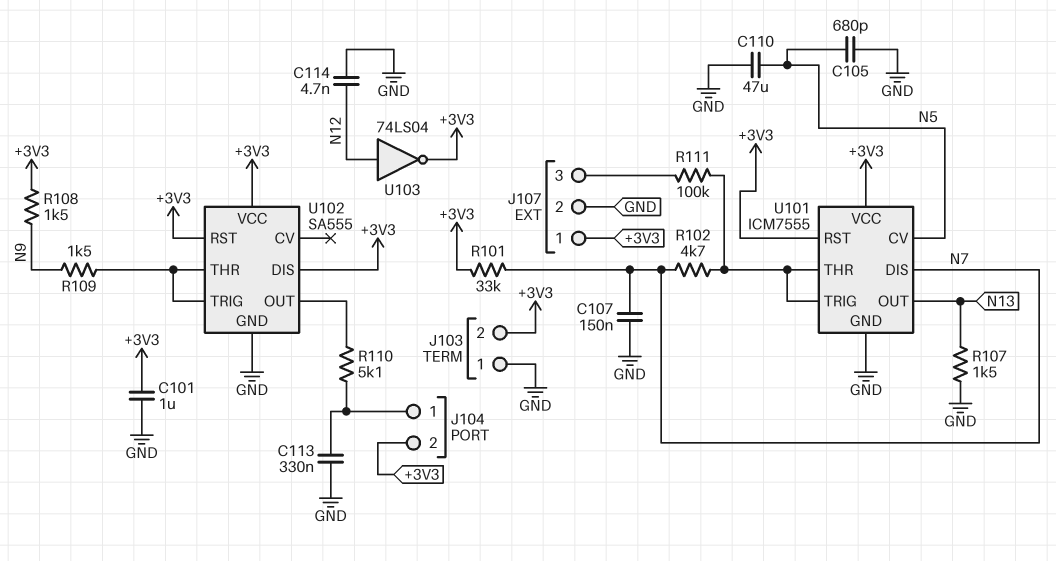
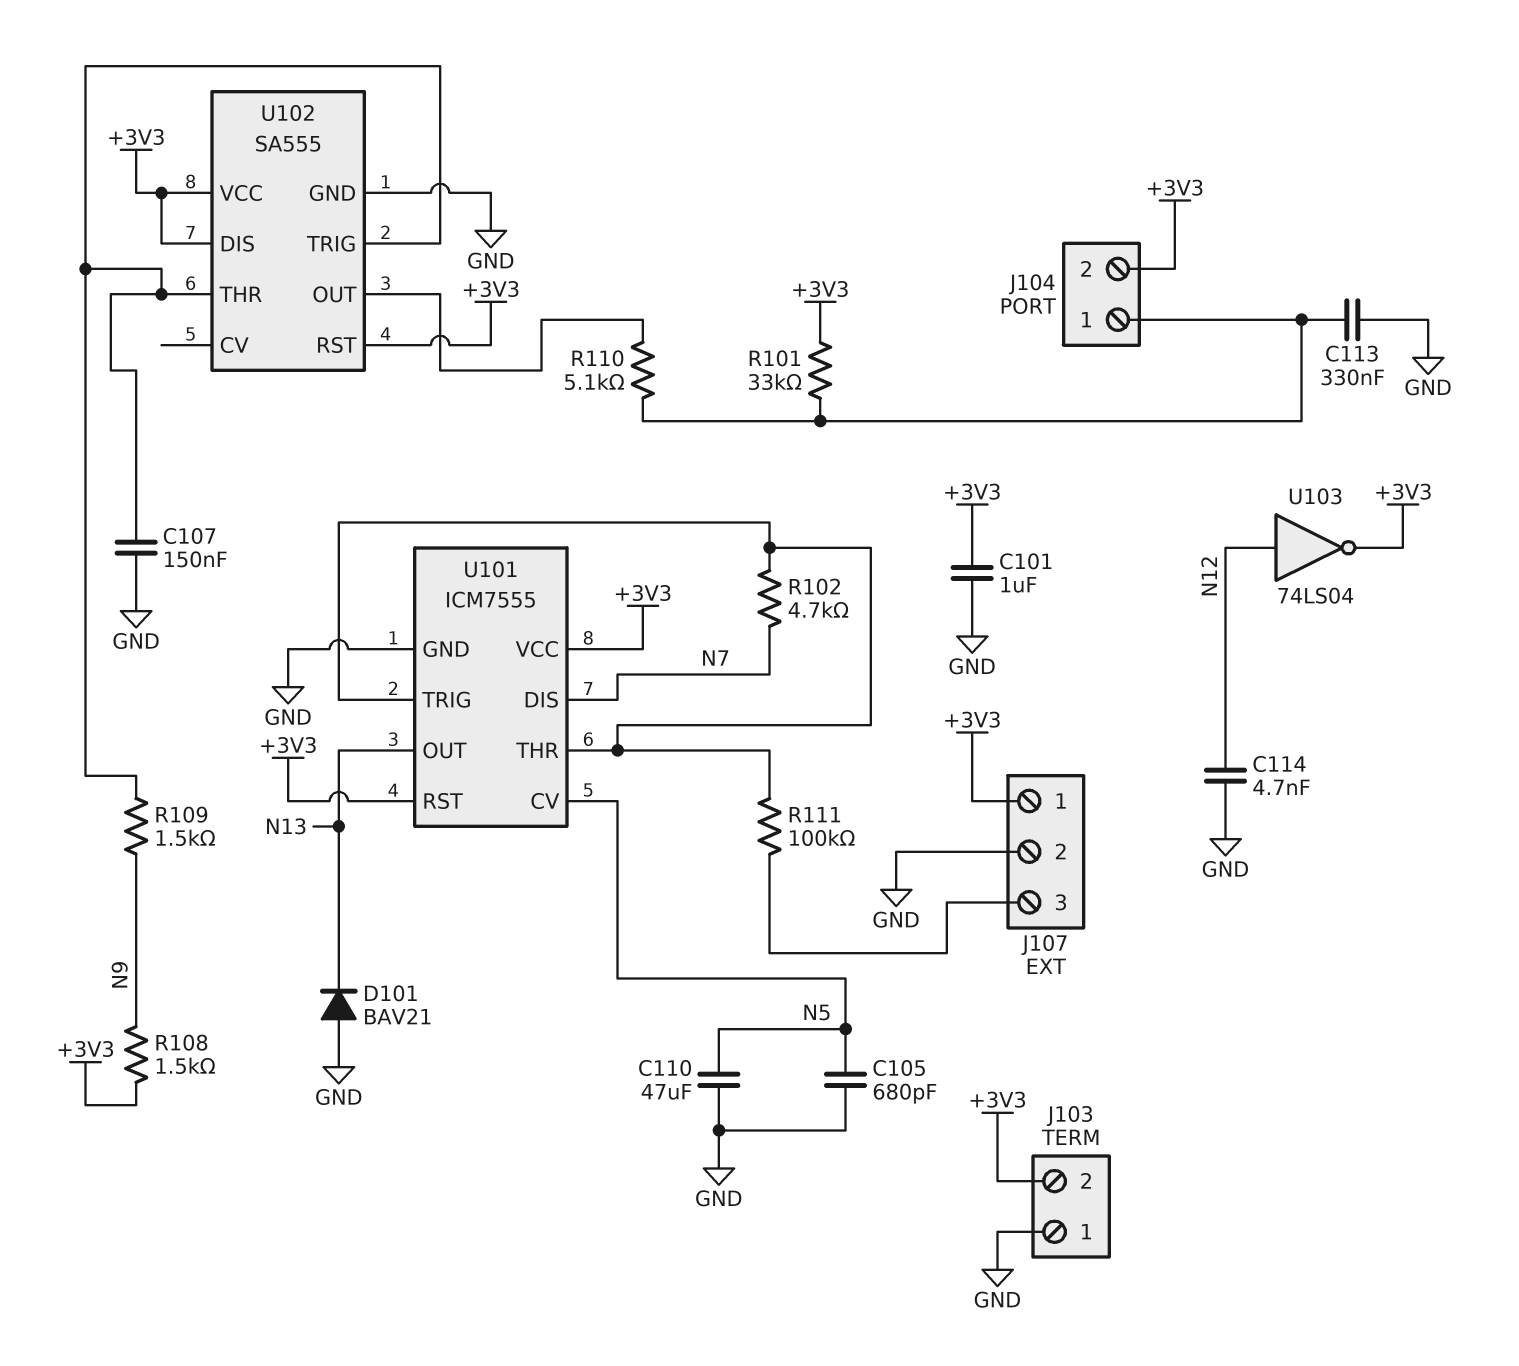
C107: 150nF (GND, N7) -> 150nF (GND, U102/THR)
D101: none -> diode BAV21 (A GND, K N13)
R101: 33k (+3V3, N7) -> 33k (+3V3, J104/1)
R107: 1.5k (GND, N13) -> none

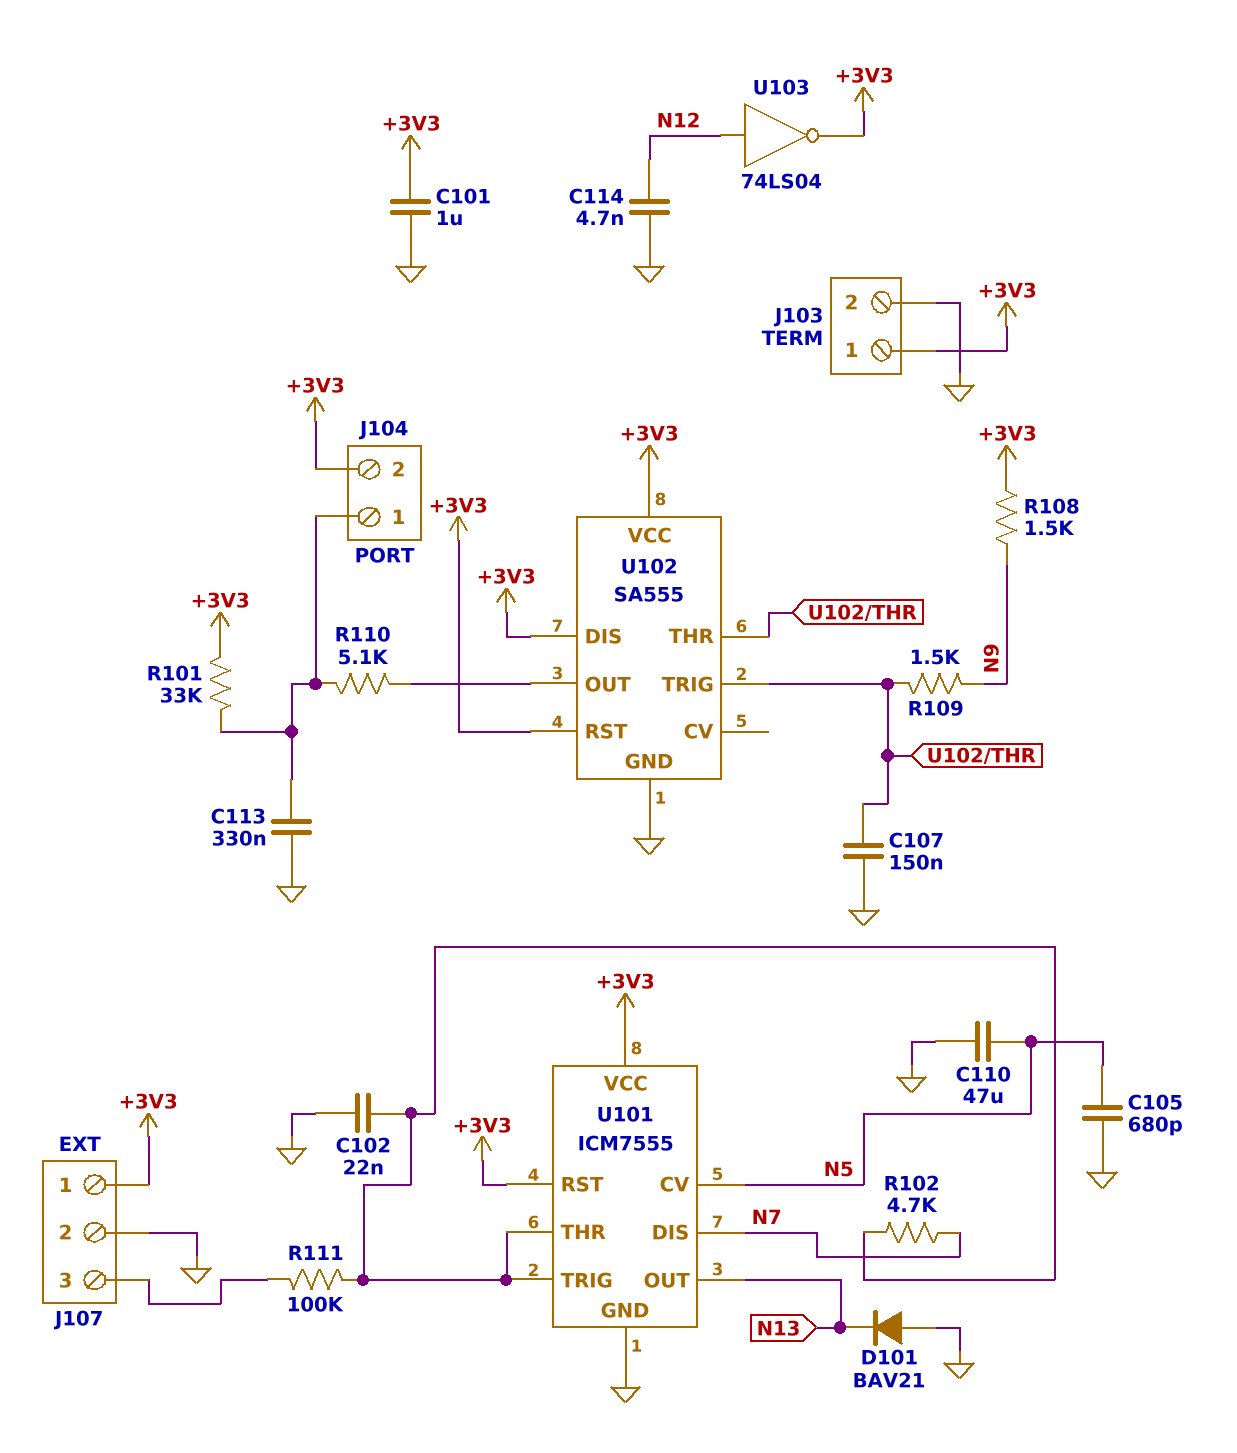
C102: none -> 22nF (GND, U101/THR)
J103 pin 1: GND -> +3V3
J103 pin 2: +3V3 -> GND

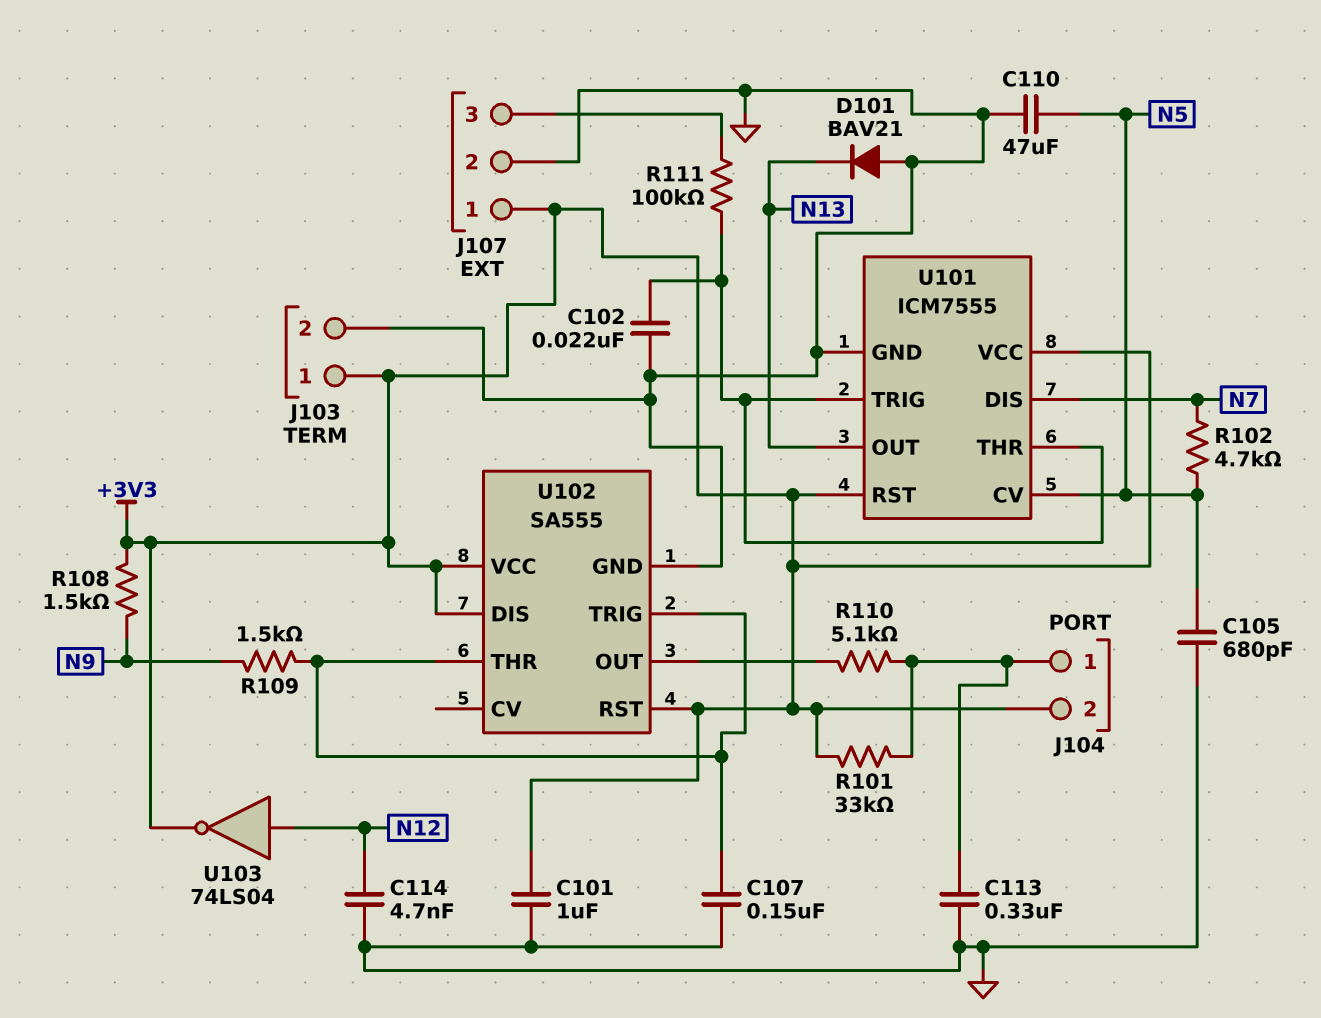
R102: 4.7k (N7, U101/THR) -> 4.7k (N5, N7)

